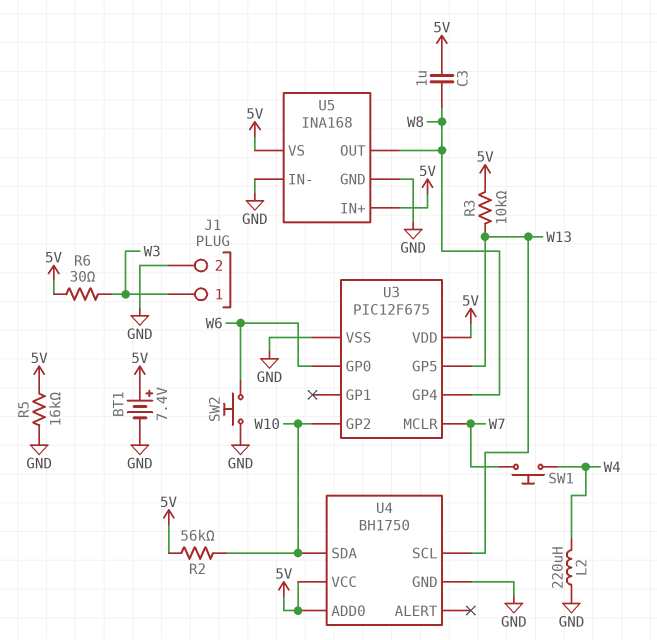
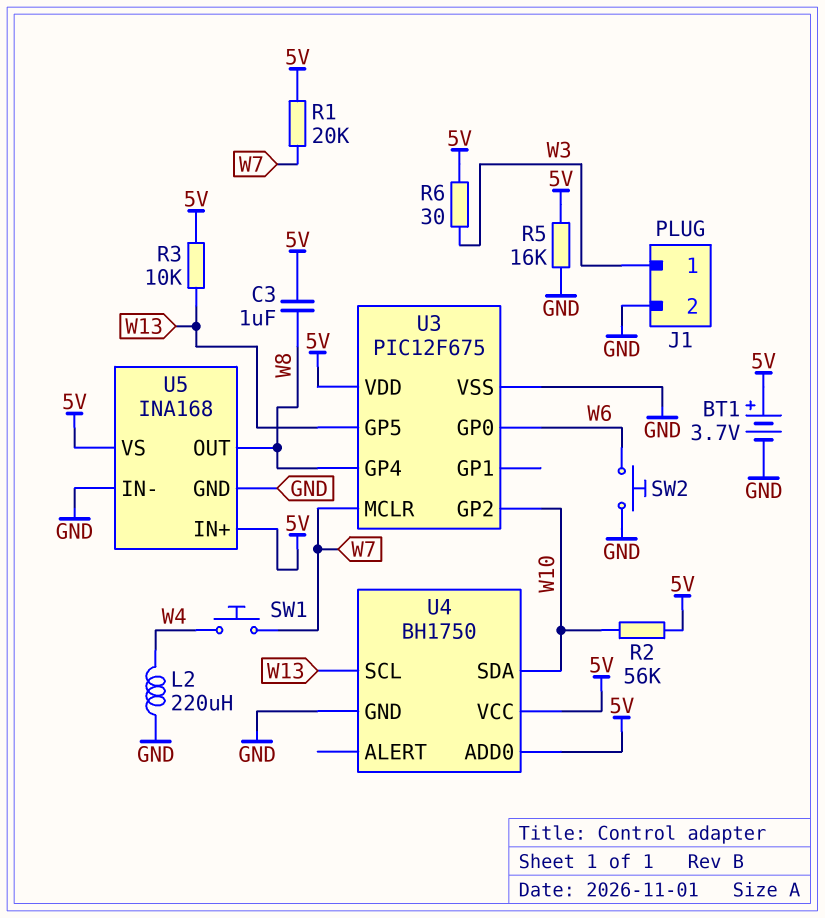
BT1: 7.4V (plus 5V, minus GND) -> 3.7V (plus 5V, minus GND)
R1: none -> 20k (5V, W7)

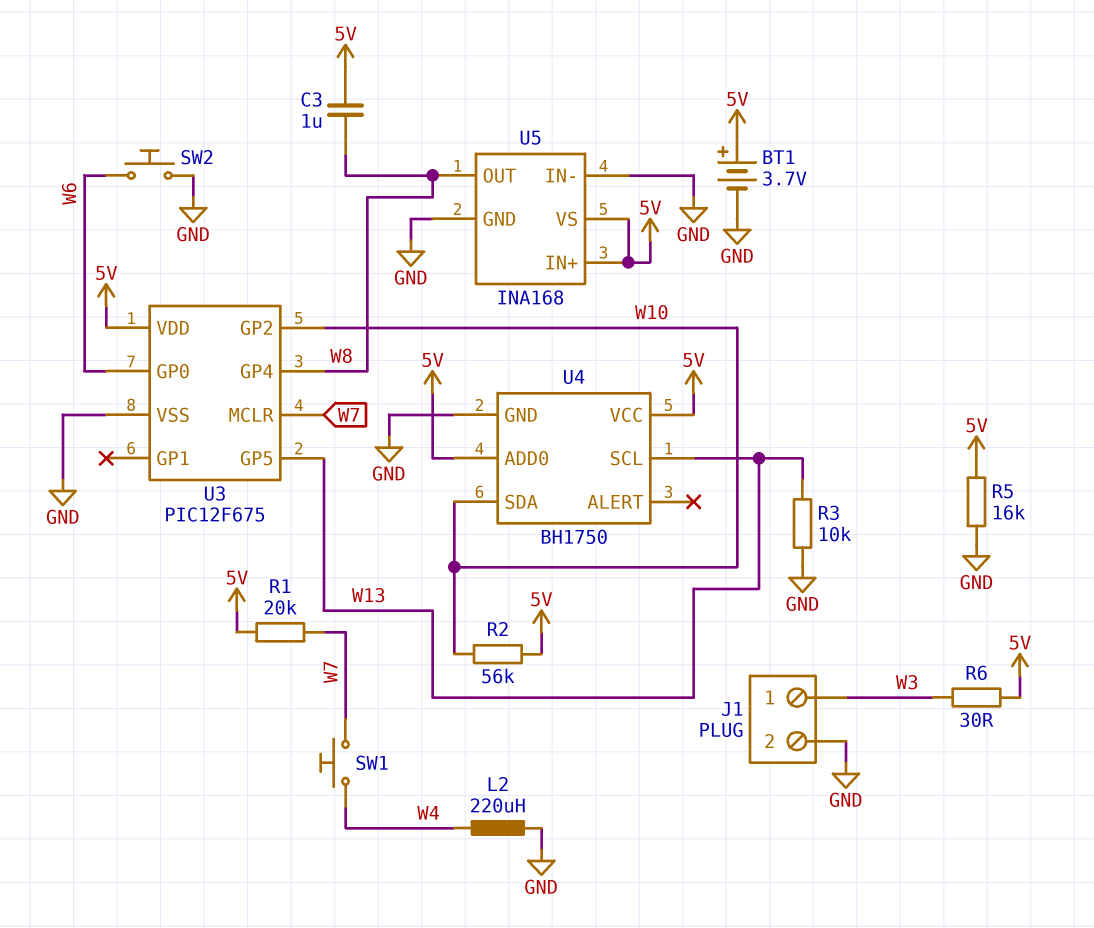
R3: 10k (5V, W13) -> 10k (GND, W13)

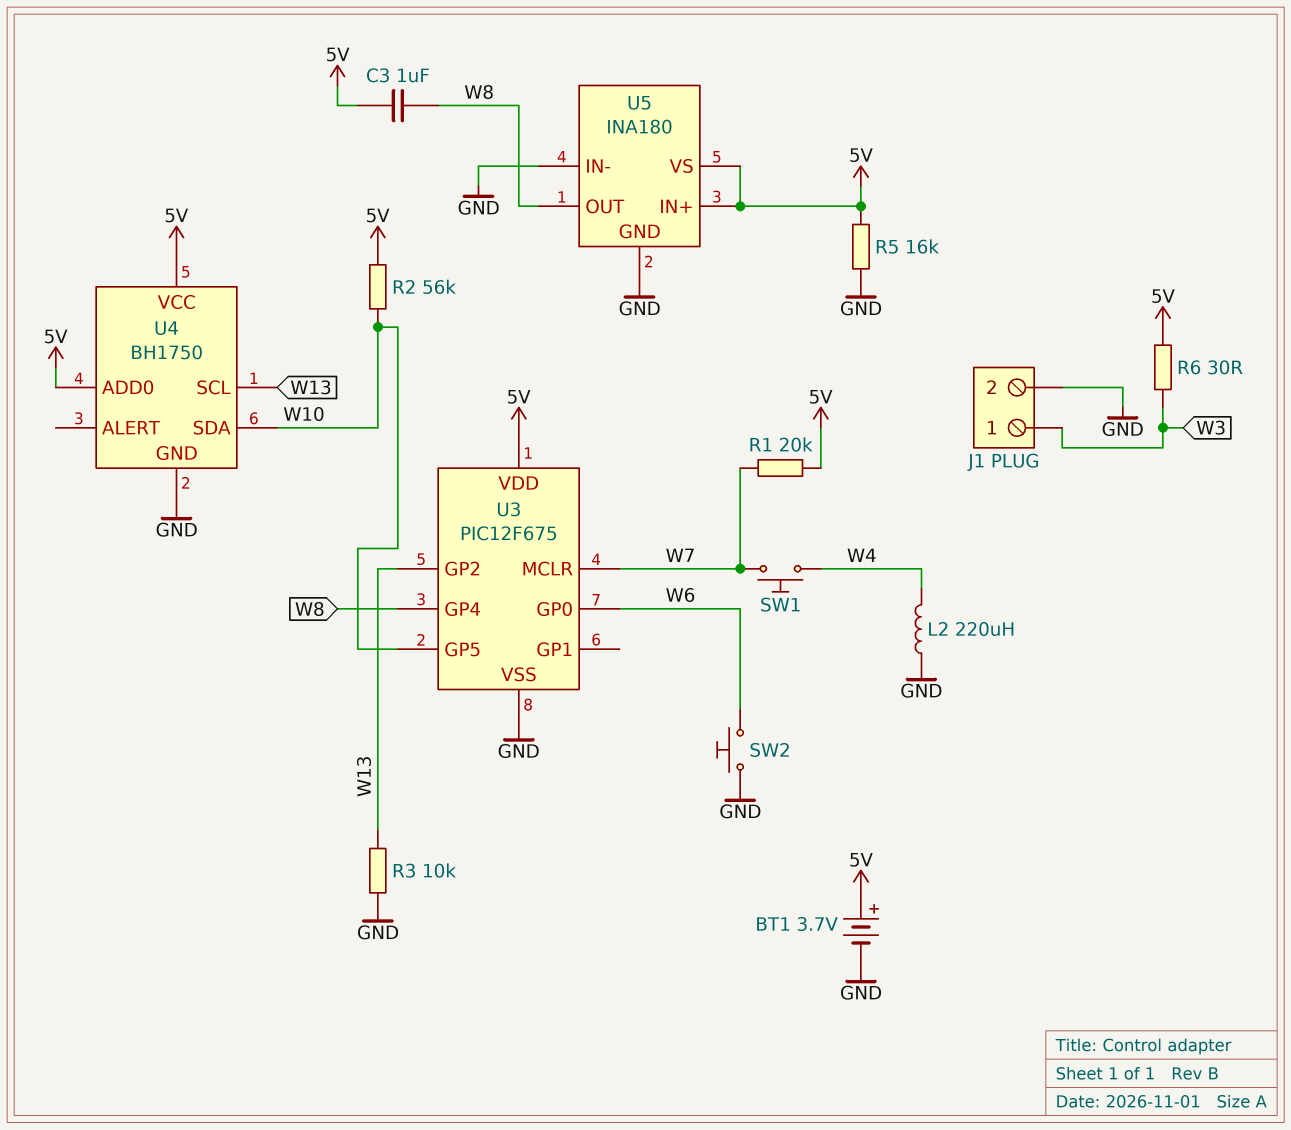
U3 pin GP2: W10 -> W13
U3 pin GP5: W13 -> W10
U5: INA168 -> INA180

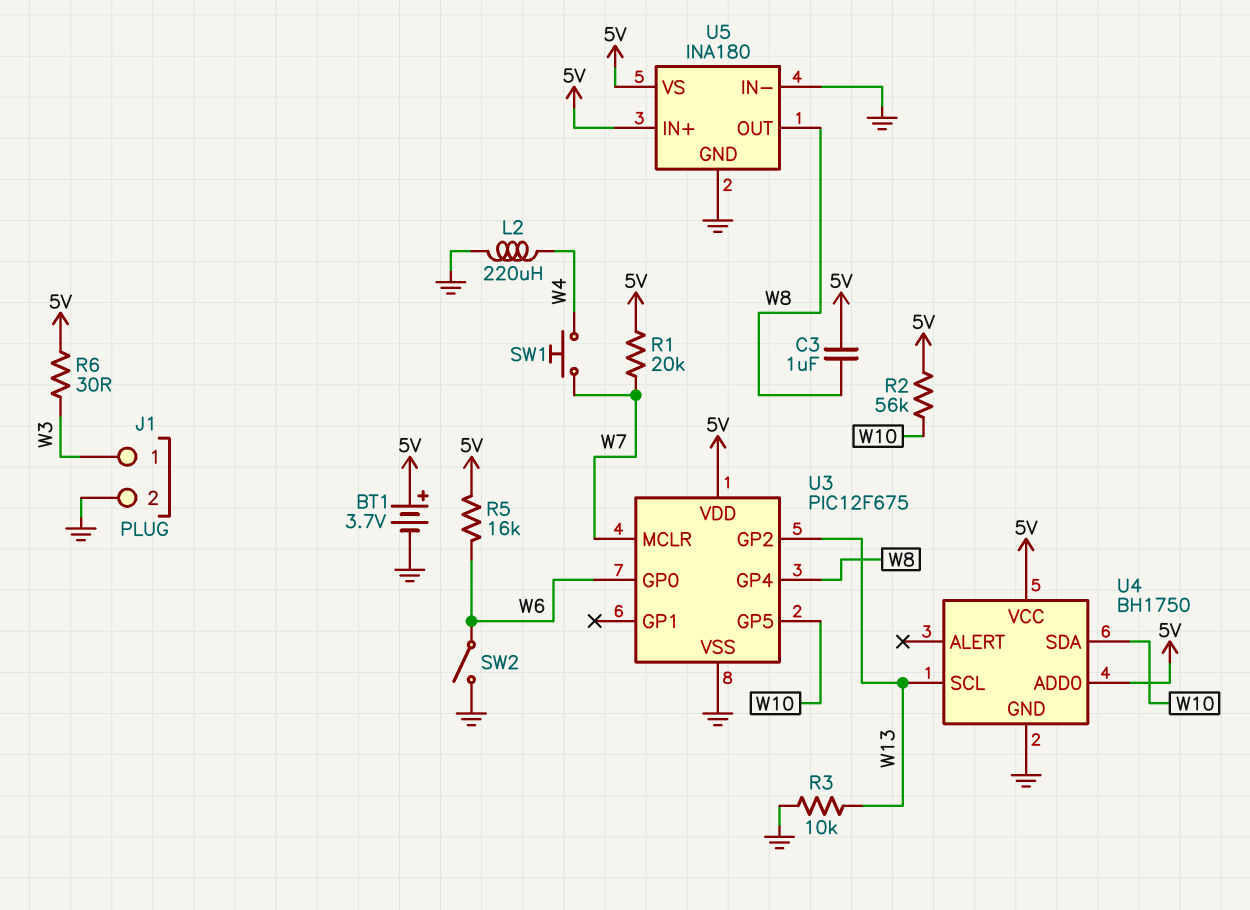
R5: 16k (5V, GND) -> 16k (5V, W6)
SW2: button (GND, W6) -> switch (GND, W6)

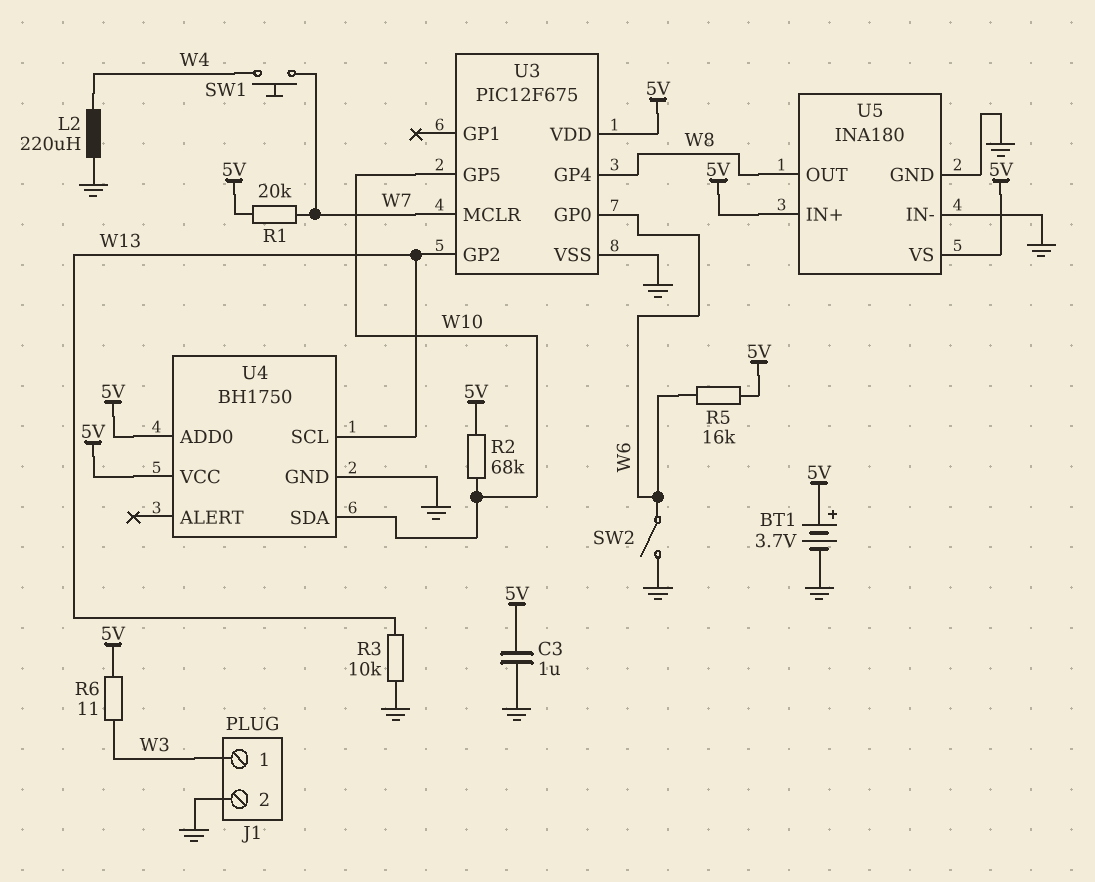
C3: 1uF (5V, W8) -> 1uF (5V, GND)
R2: 56k (5V, W10) -> 68k (5V, W10)
R6: 30 (5V, W3) -> 11 (5V, W3)

